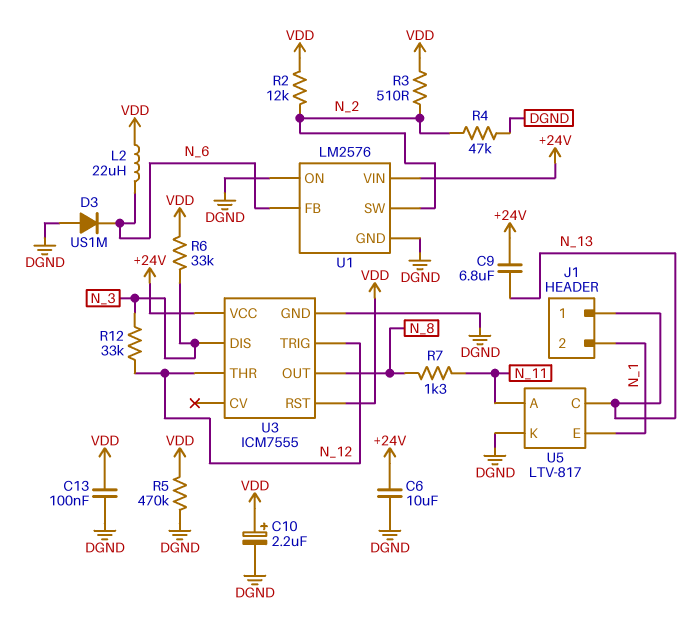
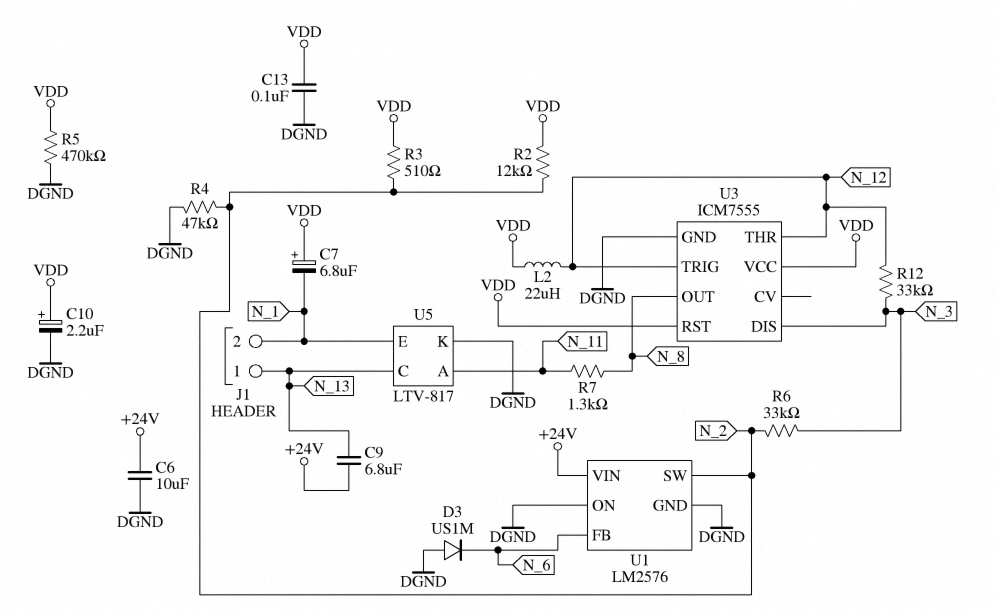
C7: none -> 6.8uF (plus VDD, minus N_1)
L2: 22uH (N_6, VDD) -> 22uH (N_12, VDD)
R6: 33k (N_3, VDD) -> 33k (N_2, N_3)
U3 pin VCC: +24V -> VDD

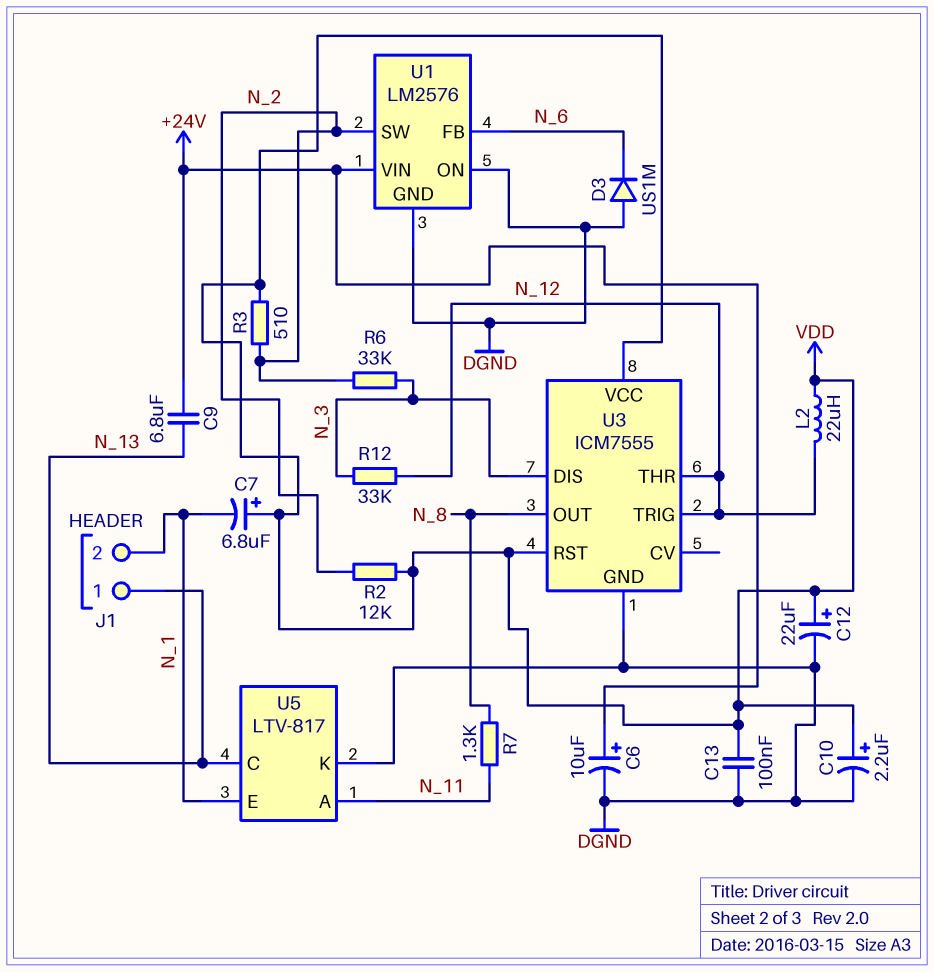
C6: 10uF (+24V, DGND) -> 10uF (plus +24V, minus DGND)
C12: none -> 22uF (plus VDD, minus DGND)
R4: 47k (DGND, N_2) -> none
R5: 470k (DGND, VDD) -> none

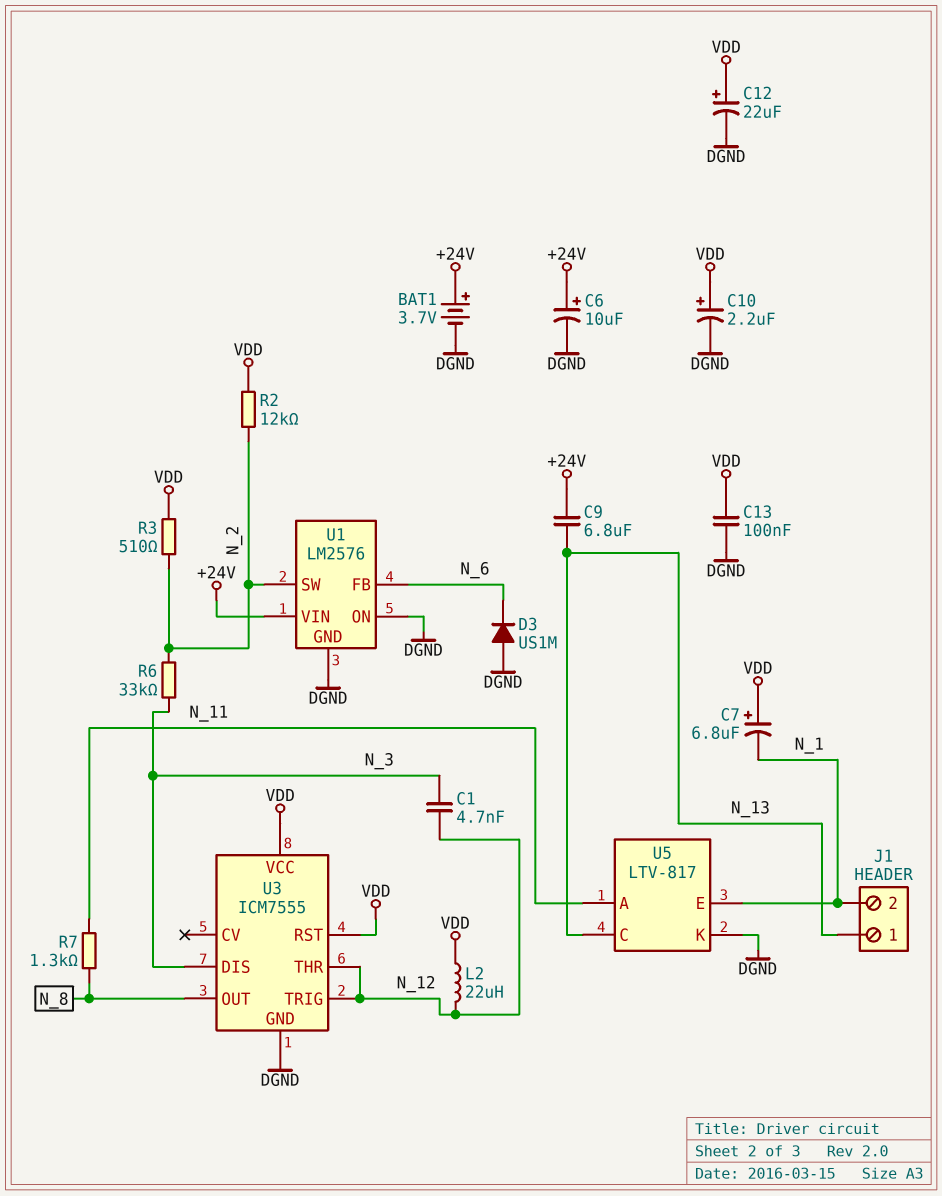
BAT1: none -> 3.7V (plus +24V, minus DGND)
C1: none -> 4.7nF (N_3, N_12)
R12: 33k (N_3, N_12) -> none

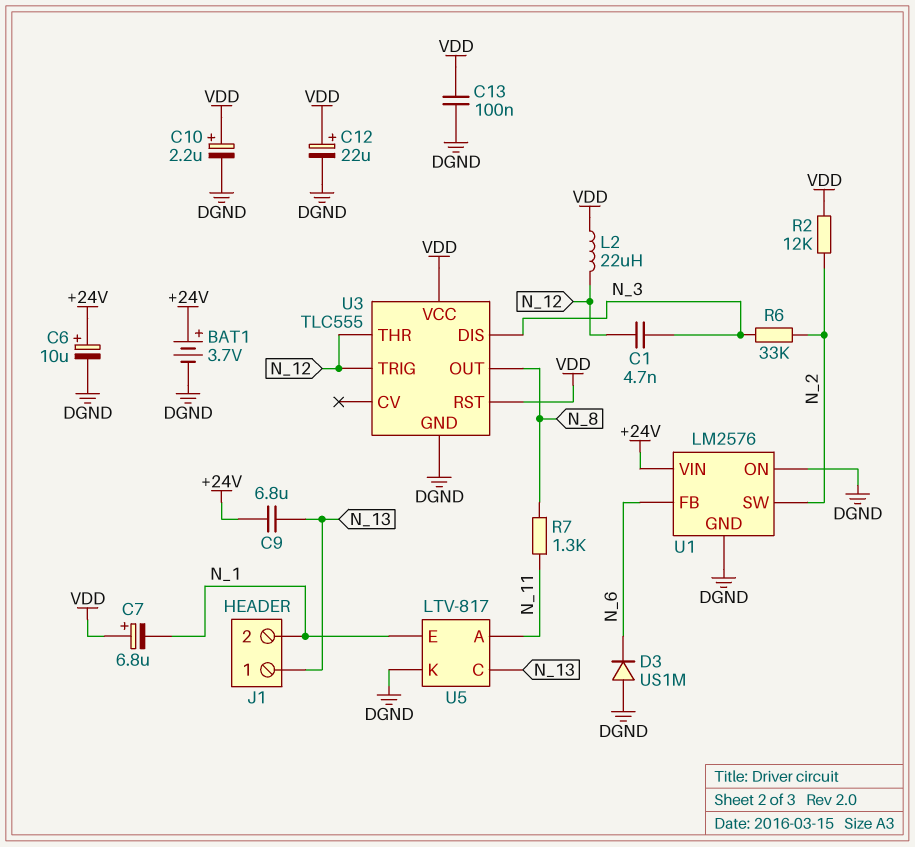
R3: 510 (N_2, VDD) -> none
U3: ICM7555 -> TLC555

